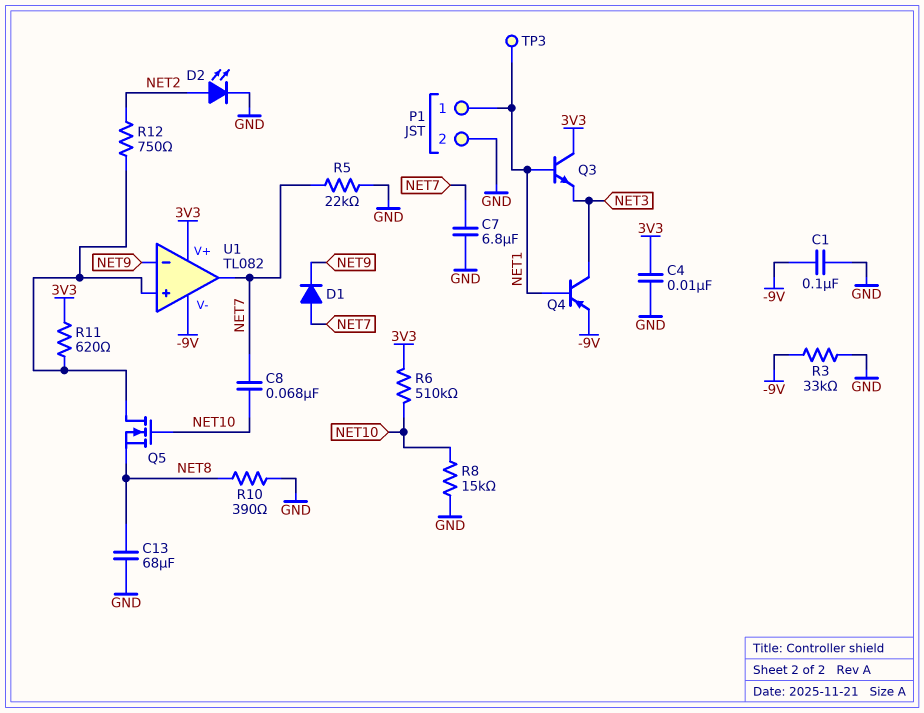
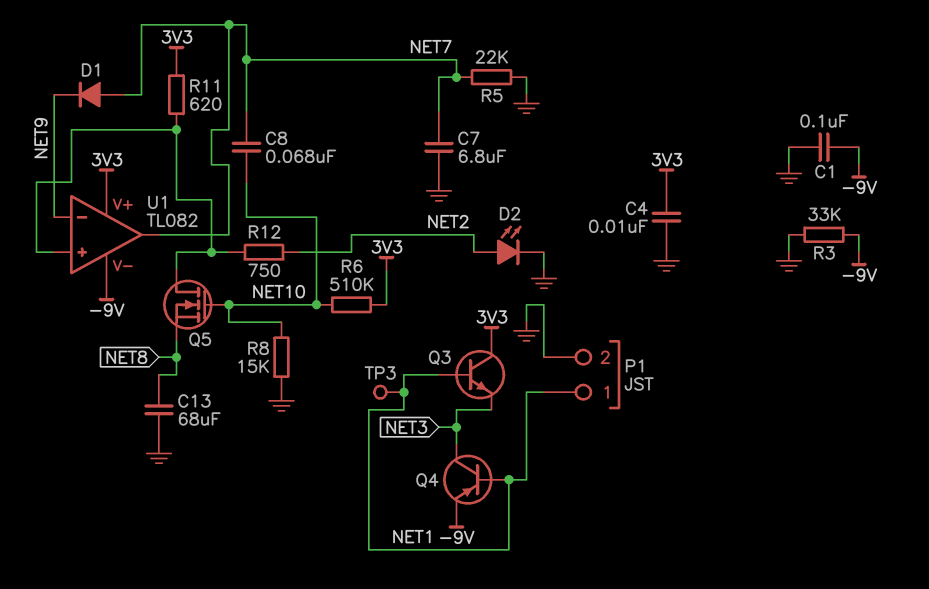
R10: 390 (GND, NET8) -> none

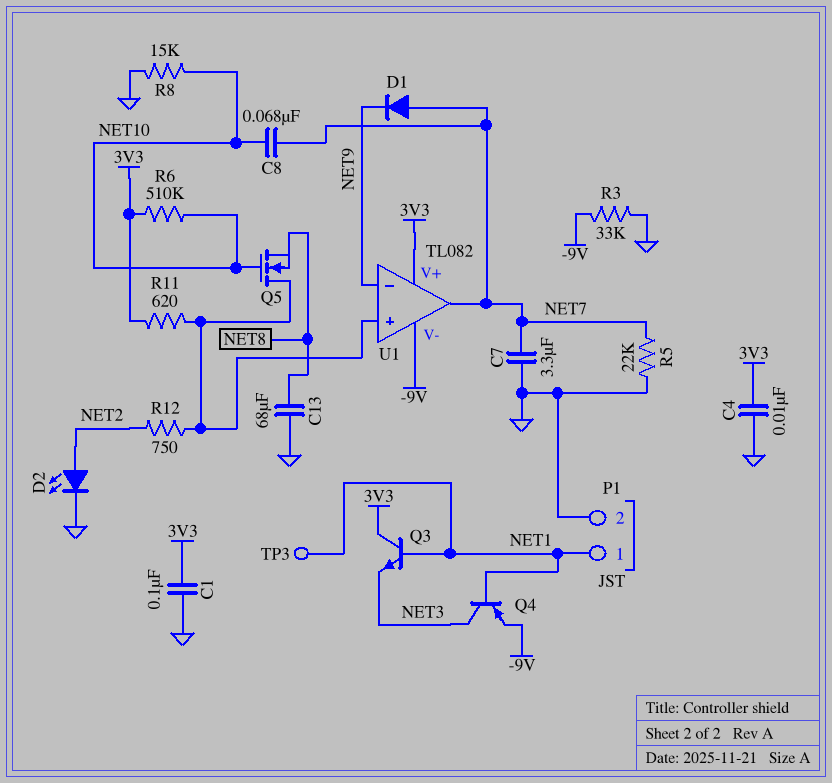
C1: 100nF (-9V, GND) -> 100nF (3V3, GND)
C7: 6.8uF (GND, NET7) -> 3.3uF (GND, NET7)

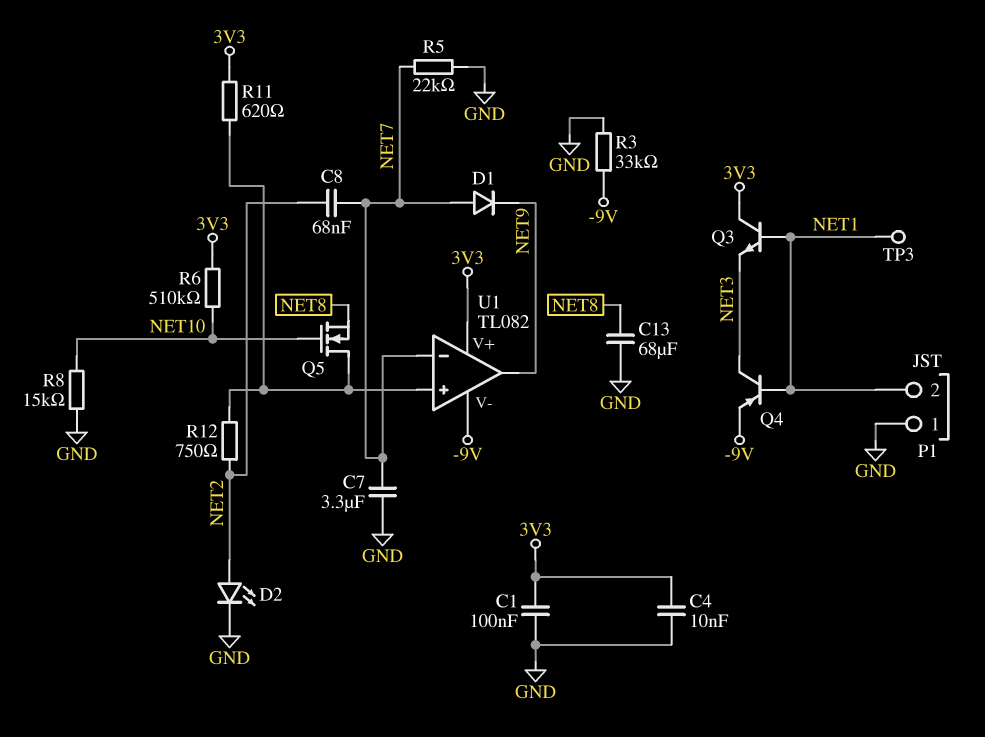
C8: 68nF (NET7, NET10) -> 68nF (NET2, NET7)
P1 pin 1: NET1 -> GND
P1 pin 2: GND -> NET1
U1 pin in-: NET9 -> NET7
U1 pin out: NET7 -> NET9

